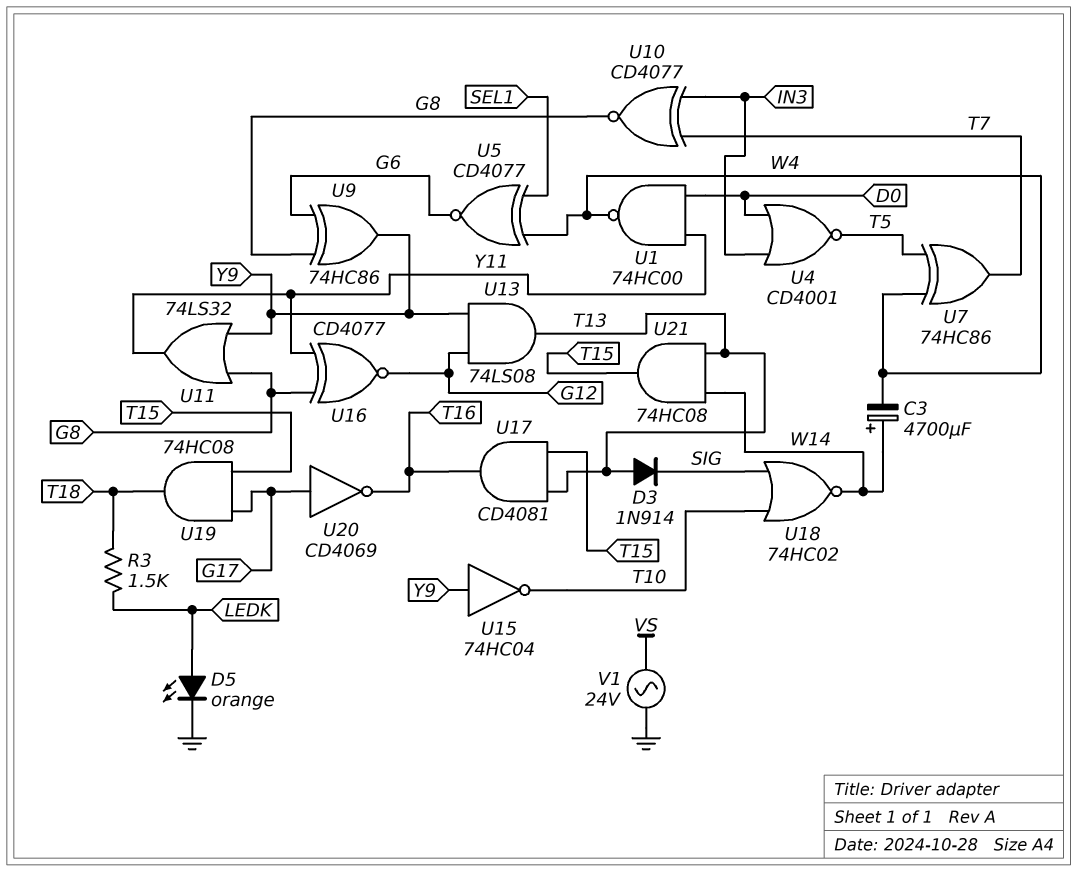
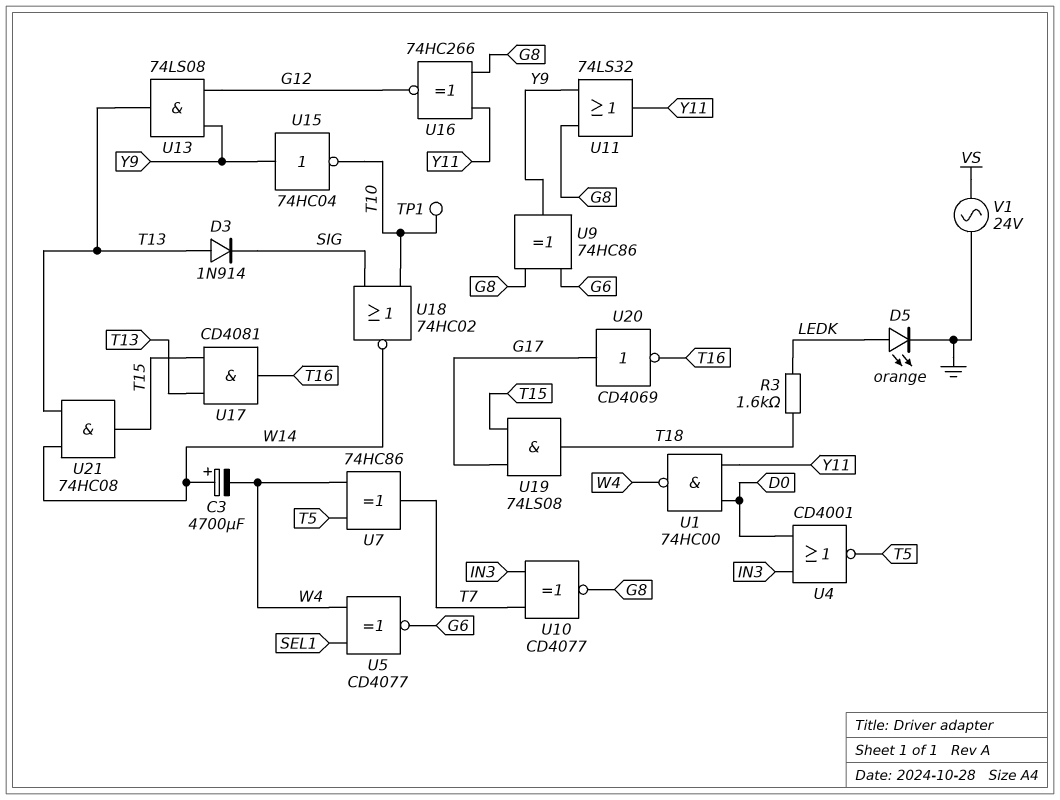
R3: 1.5k (LEDK, T18) -> 1.6k (LEDK, T18)
TP1: none -> test point (T10)
U16: XNOR CD4077 (in G8, in Y11, out G12) -> XNOR 74HC266 (in G8, in Y11, out G12)
U19: AND 74HC08 (in G17, in T15, out T18) -> AND 74LS08 (in G17, in T15, out T18)

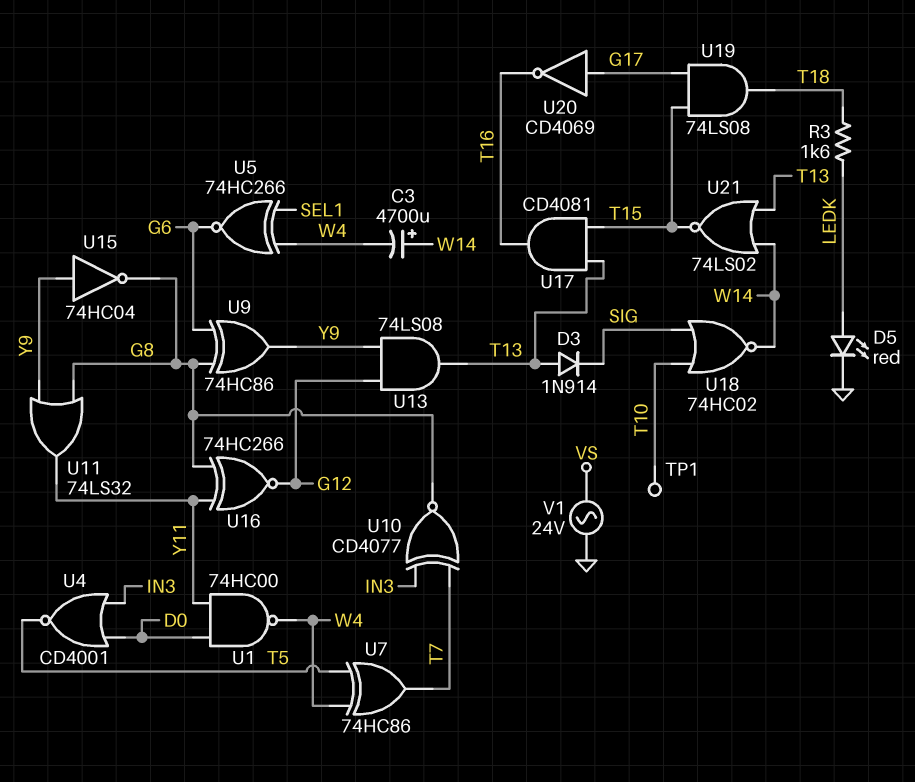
D5: LED orange (A LEDK, K GND) -> LED red (A LEDK, K GND)
U5: XNOR CD4077 (in SEL1, in W4, out G6) -> XNOR 74HC266 (in SEL1, in W4, out G6)
U15: NOT 74HC04 (in Y9, out T10) -> NOT 74HC04 (in Y9, out G8)
U21: AND 74HC08 (in T13, in W14, out T15) -> NOR 74LS02 (in T13, in W14, out T15)

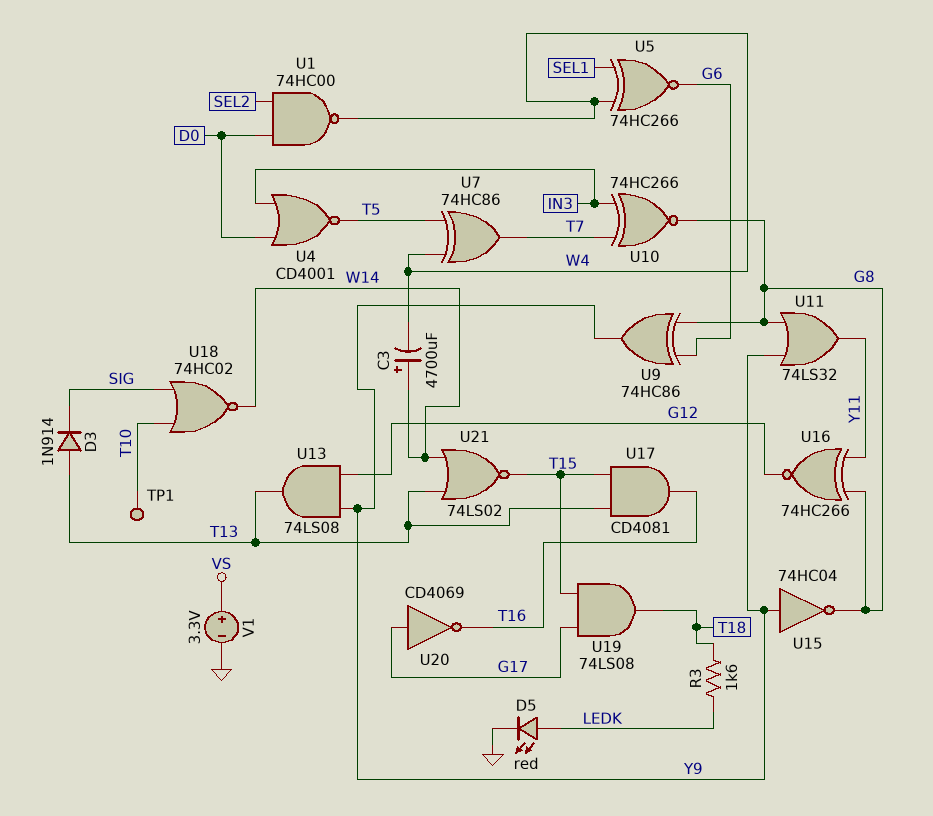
U1: NAND 74HC00 (in D0, in Y11, out W4) -> NAND 74HC00 (in D0, in SEL2, out W4)
U10: XNOR CD4077 (in IN3, in T7, out G8) -> XNOR 74HC266 (in IN3, in T7, out G8)
V1: AC 24V (GND, VS) -> 3.3V (plus VS, minus GND)

